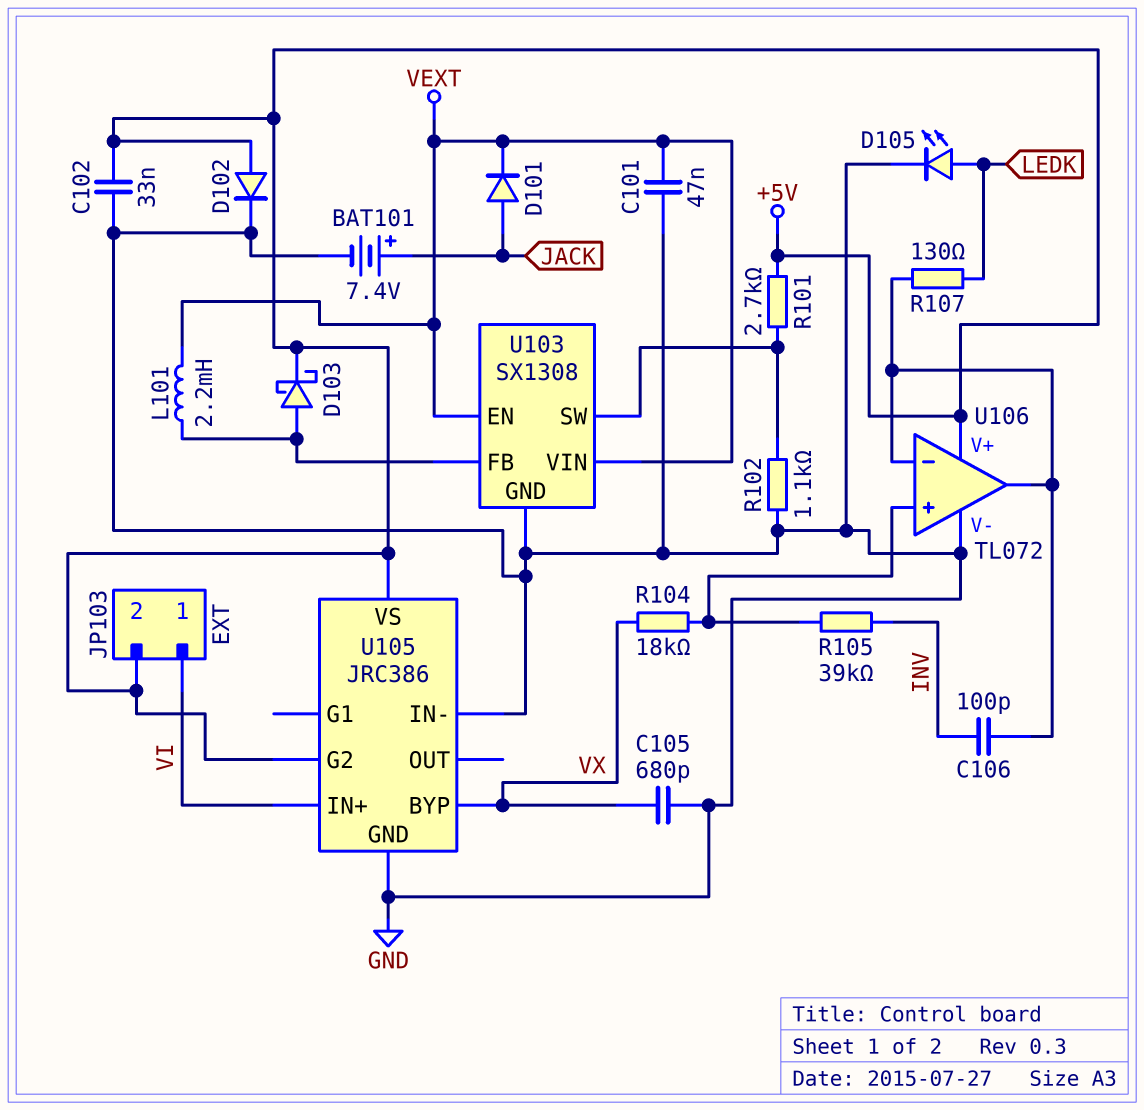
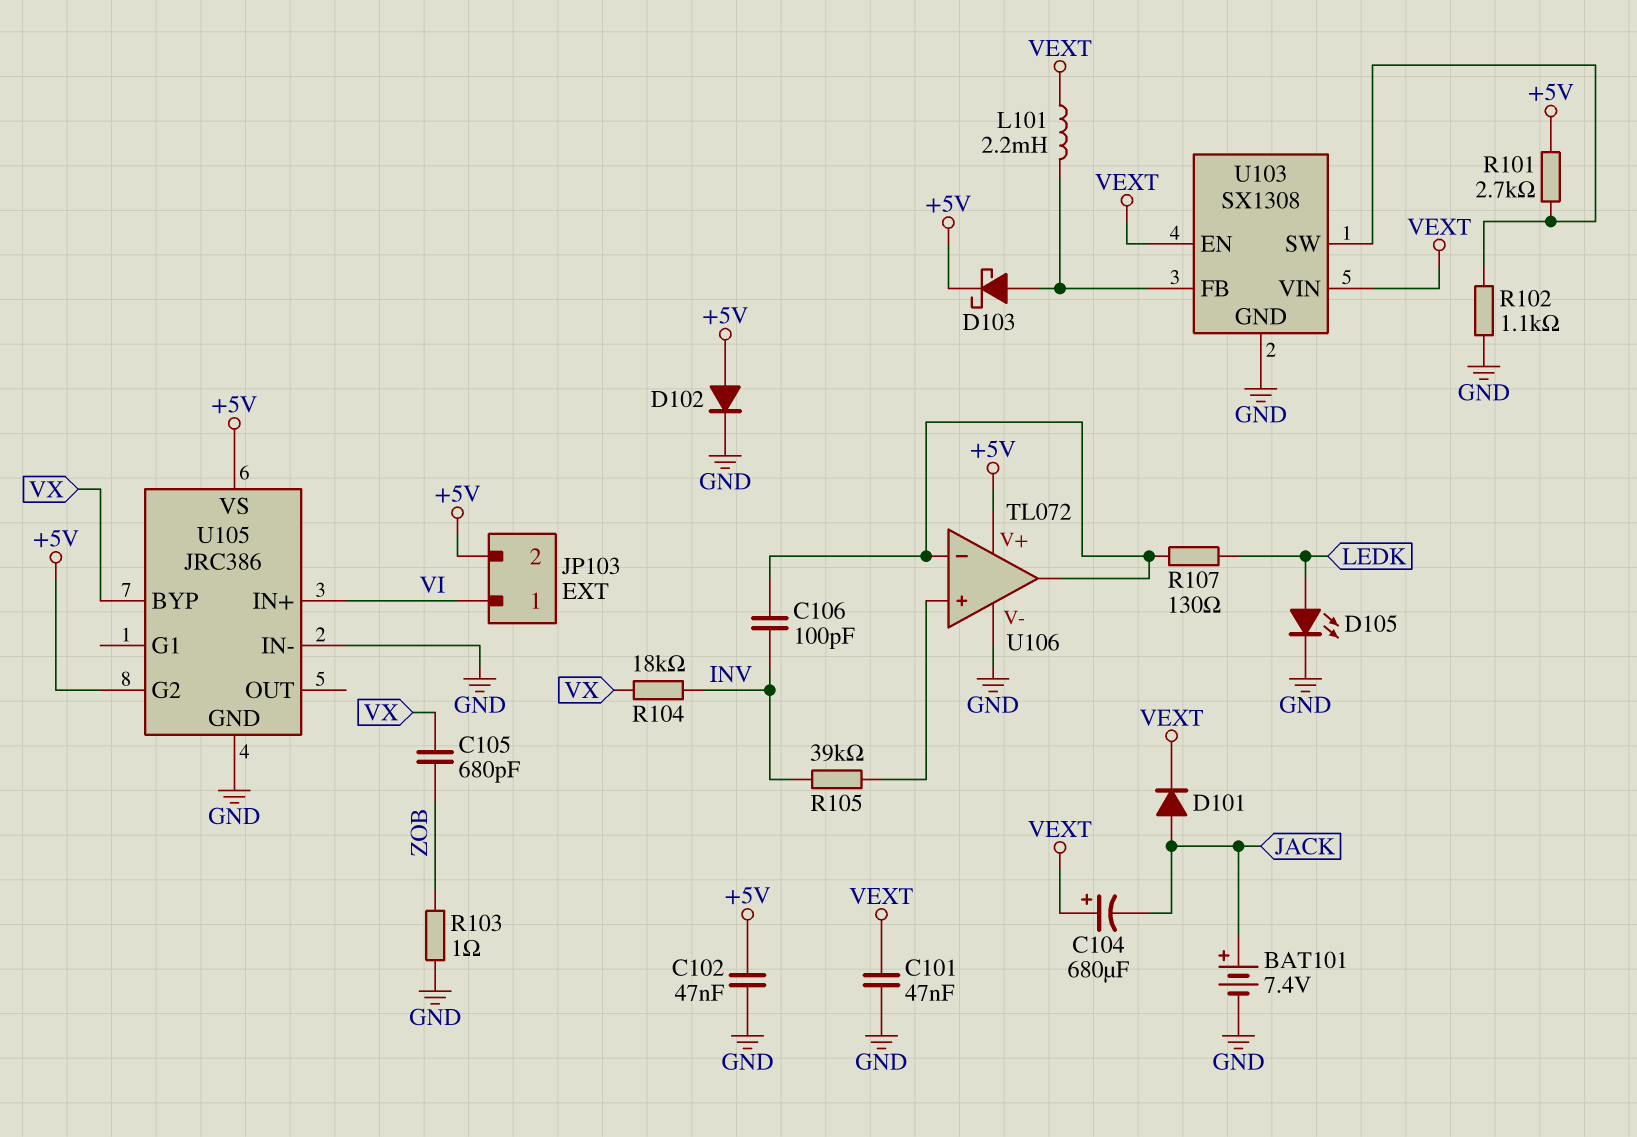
C102: 33nF (+5V, GND) -> 47nF (+5V, GND)
C104: none -> 680uF (plus VEXT, minus JACK)
C105: 680pF (GND, VX) -> 680pF (VX, ZOB)
R103: none -> 1 (GND, ZOB)
R104: 18k (U106/in+, VX) -> 18k (INV, VX)

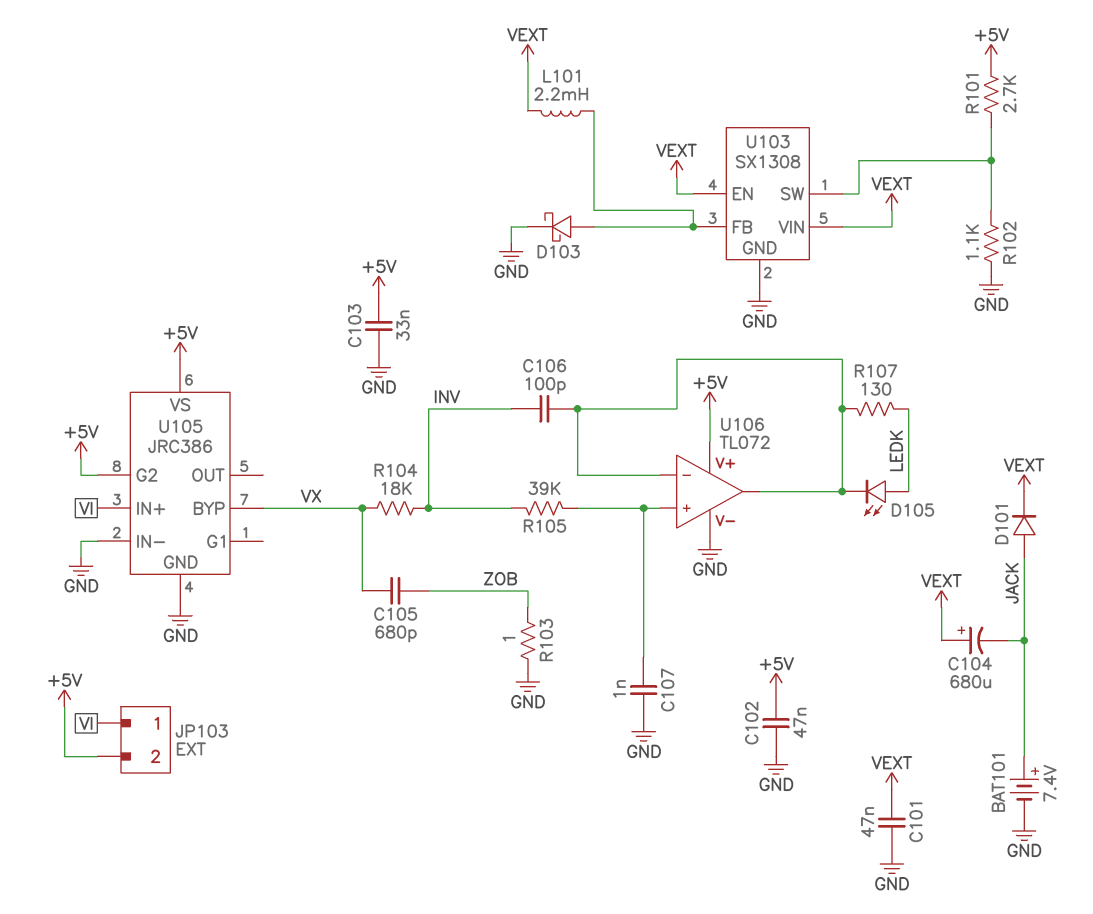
C103: none -> 33nF (+5V, GND)
C107: none -> 1nF (GND, U106/in+)
D102: diode (A +5V, K GND) -> none
D103: schottky (A U103/FB, K +5V) -> schottky (A U103/FB, K GND)
D105: LED (A LEDK, K GND) -> LED (A LEDK, K U106/in-)

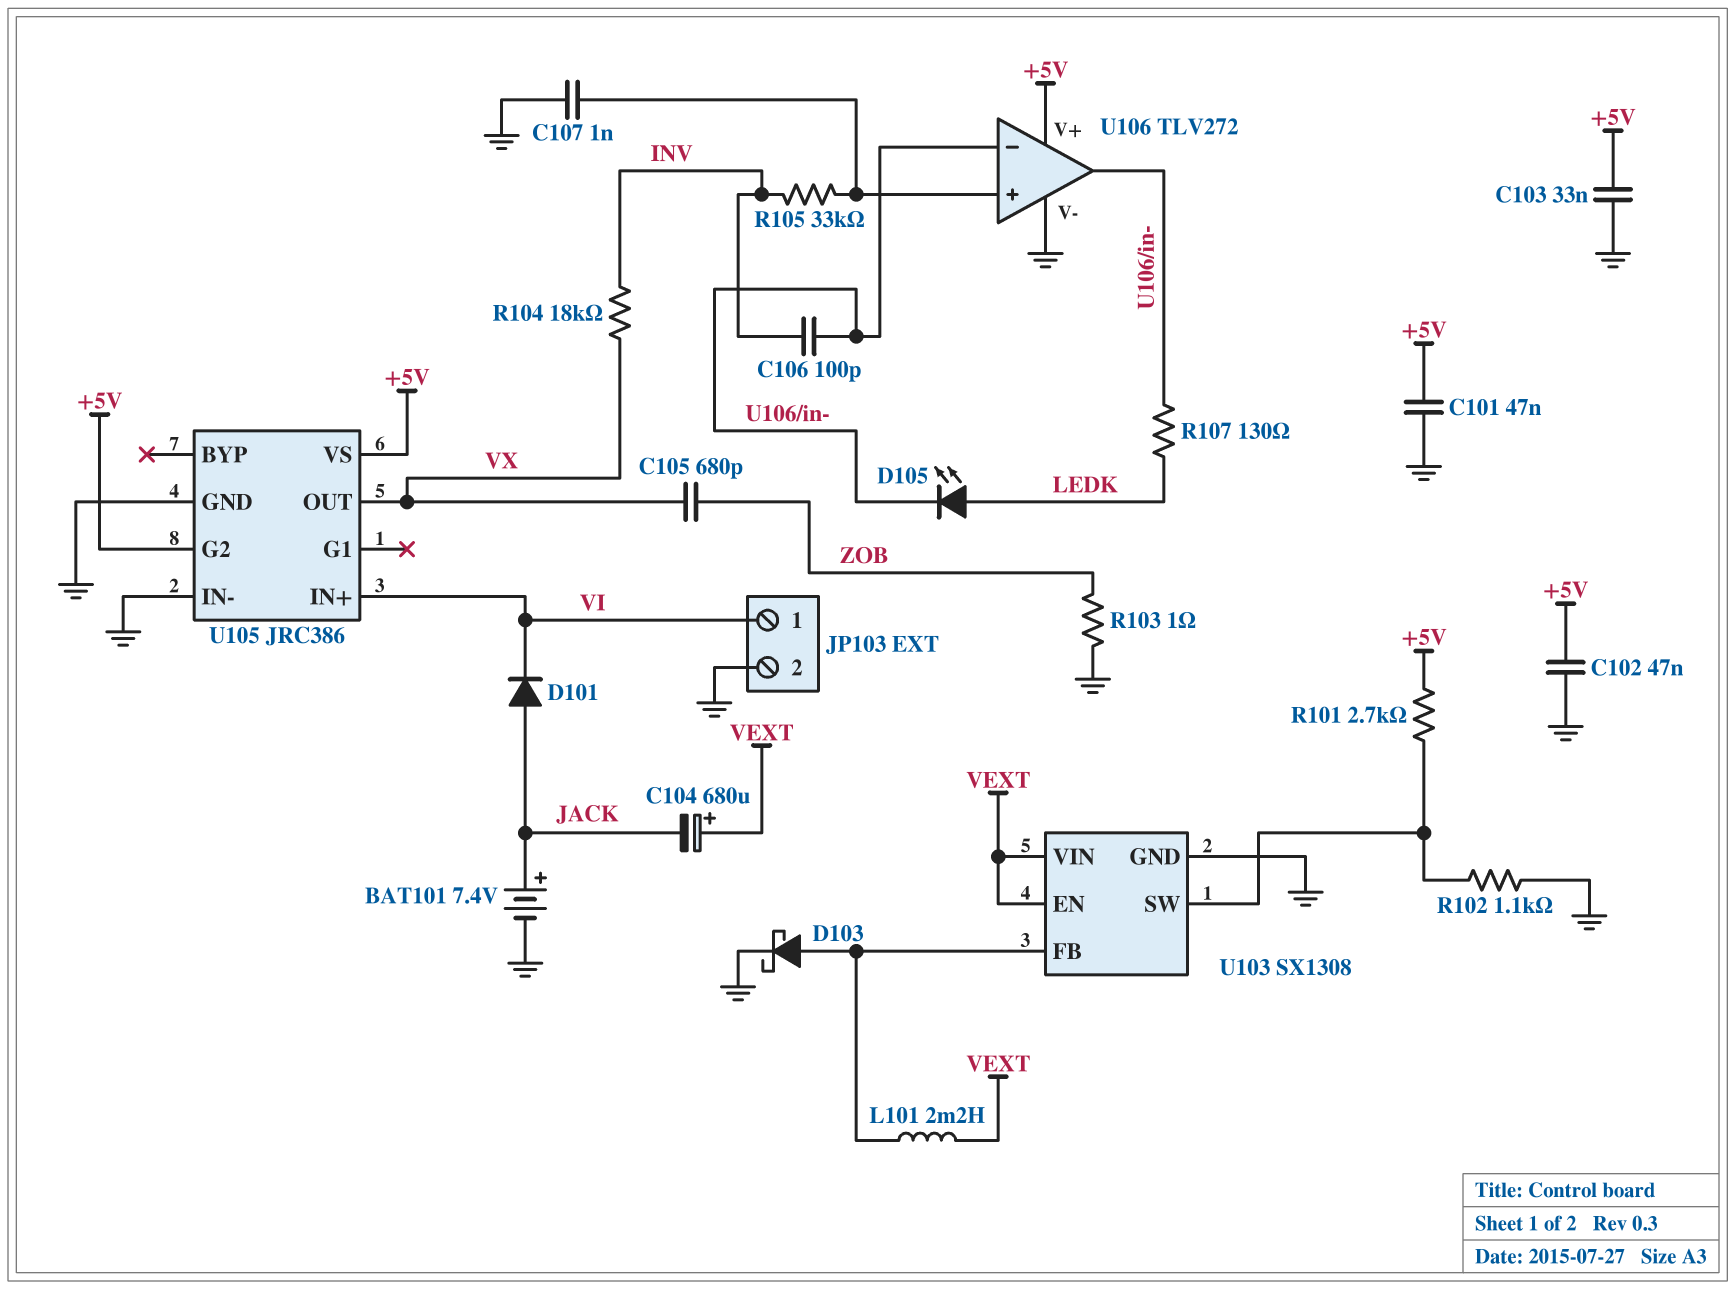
C101: 47nF (GND, VEXT) -> 47nF (+5V, GND)
D101: diode (A JACK, K VEXT) -> diode (A JACK, K VI)
JP103 pin 2: +5V -> GND
R105: 39k (INV, U106/in+) -> 33k (INV, U106/in+)
U105 pin BYP: VX -> none
U105 pin OUT: none -> VX
U106: TL072 -> TLV272

